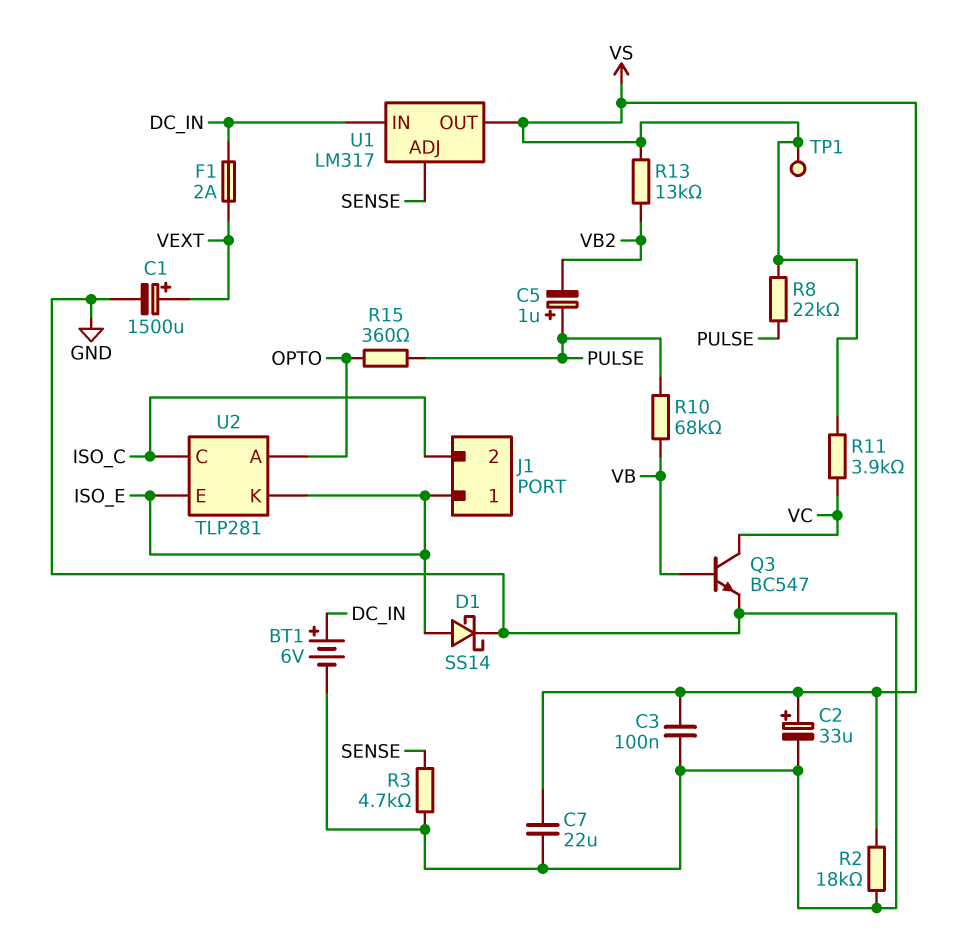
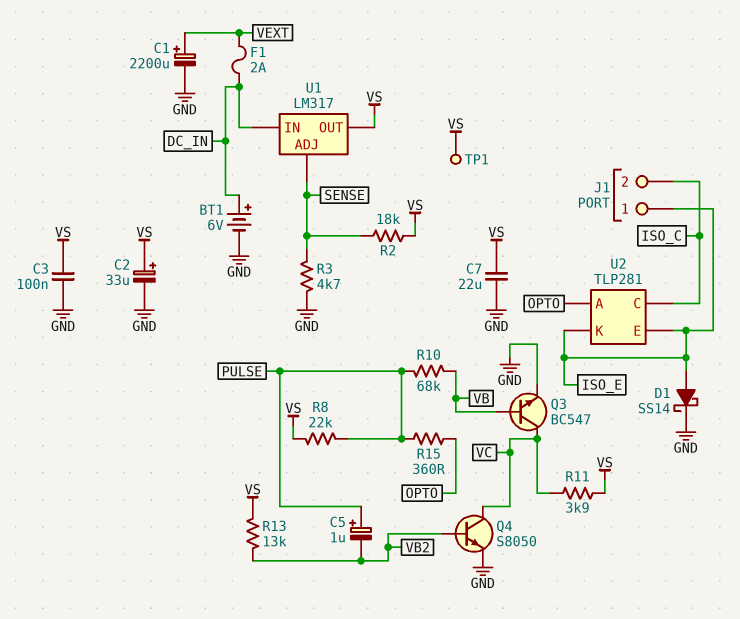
C1: 1500uF (plus VEXT, minus GND) -> 2200uF (plus VEXT, minus GND)
Q4: none -> NPN S8050 (B VB2, C VC, E GND)
R2: 18k (GND, VS) -> 18k (SENSE, VS)

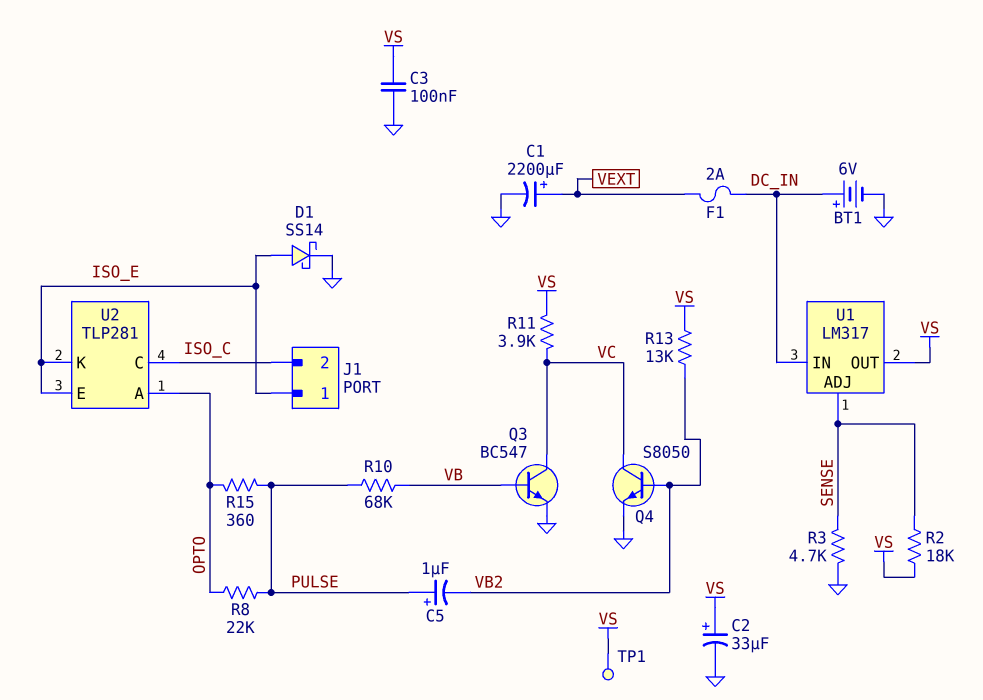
C7: 22uF (GND, VS) -> none
R8: 22k (PULSE, VS) -> 22k (OPTO, PULSE)

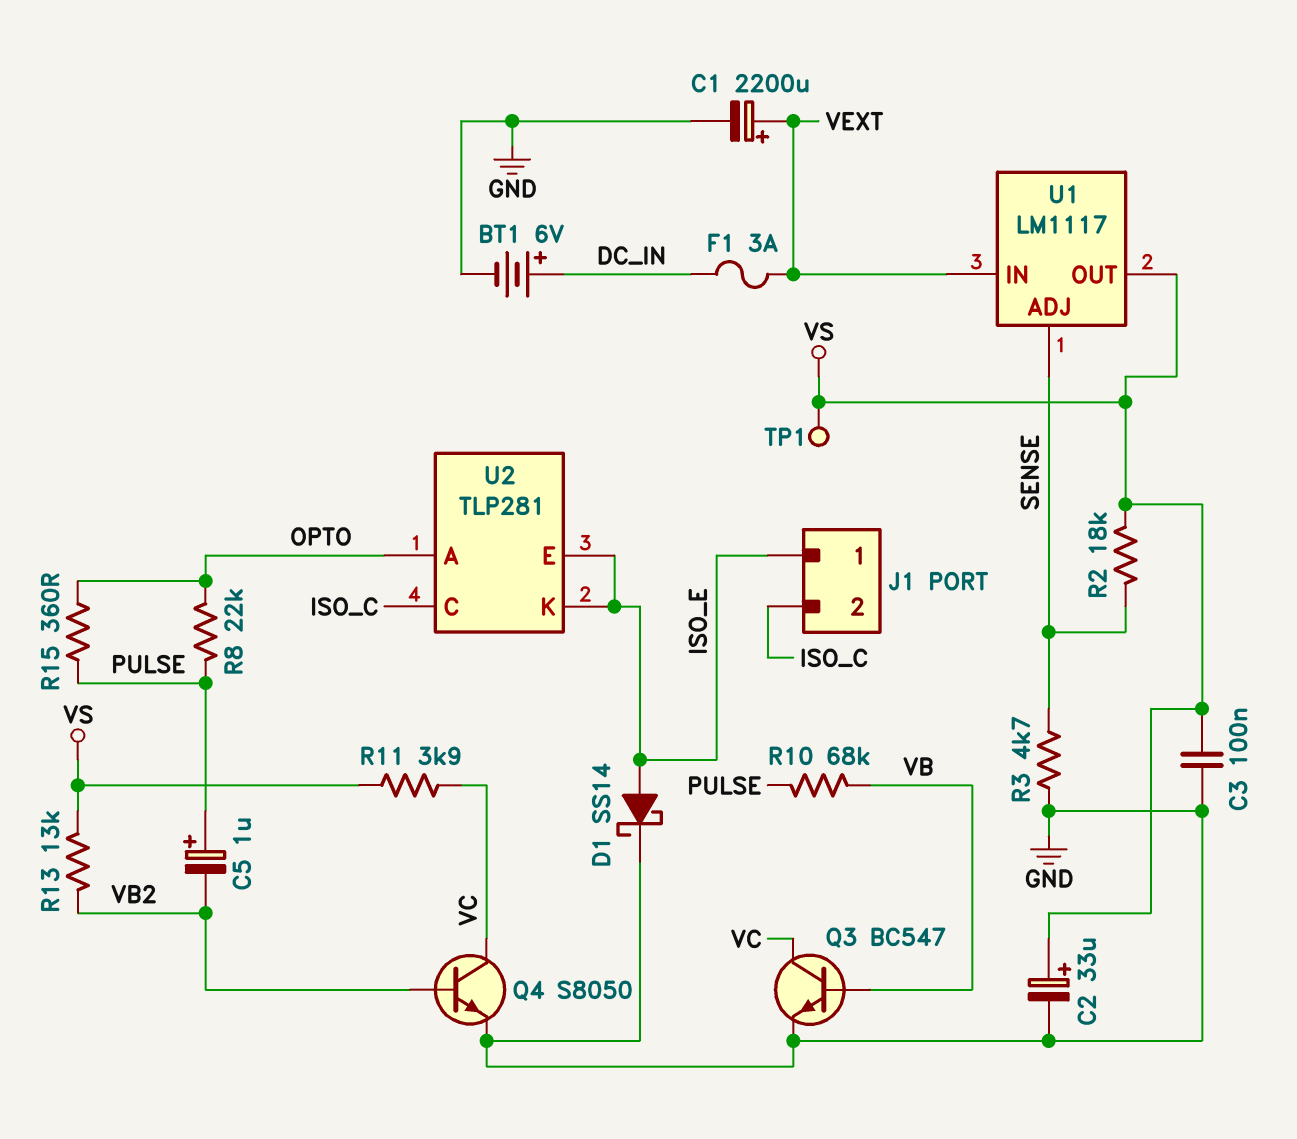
F1: 2A (DC_IN, VEXT) -> 3A (DC_IN, VEXT)
U1: LM317 -> LM1117
U1 pin IN: DC_IN -> VEXT

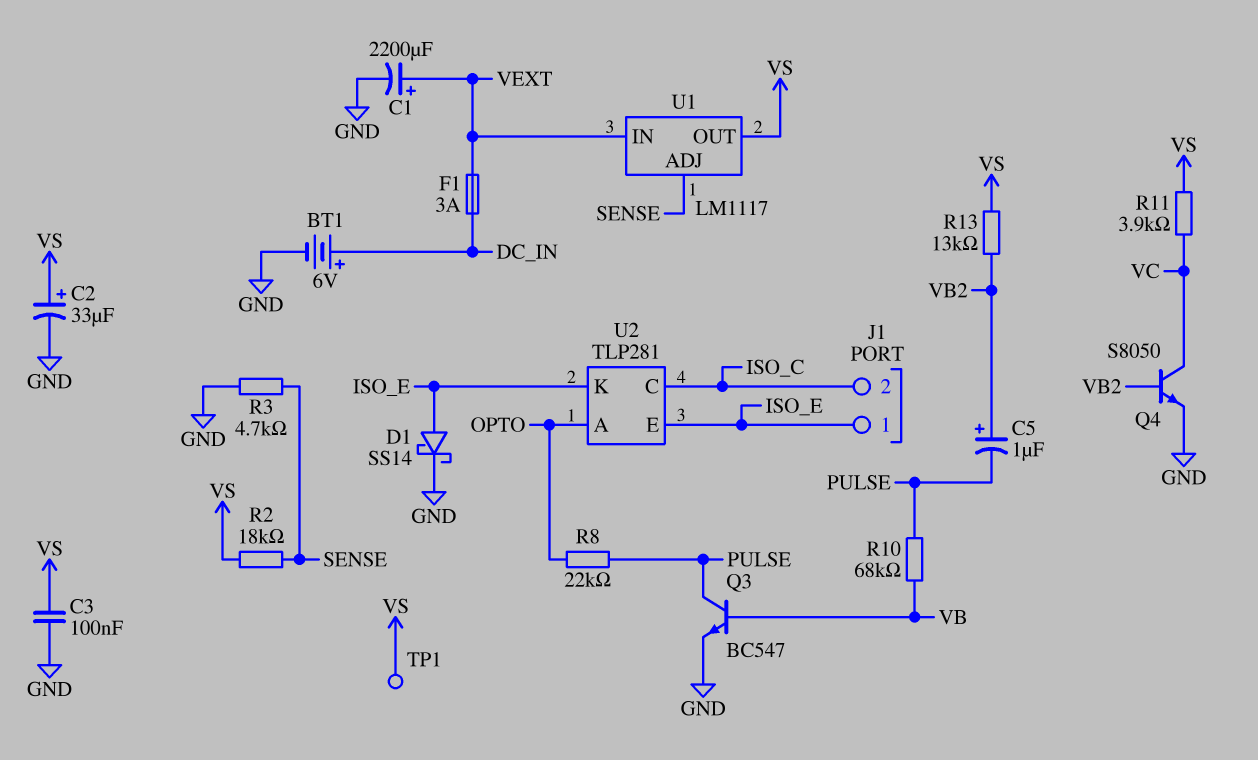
C5: 1uF (plus PULSE, minus VB2) -> 1uF (plus VB2, minus PULSE)
Q3: NPN BC547 (B VB, C VC, E GND) -> NPN BC547 (B VB, C PULSE, E GND)
R15: 360 (OPTO, PULSE) -> none

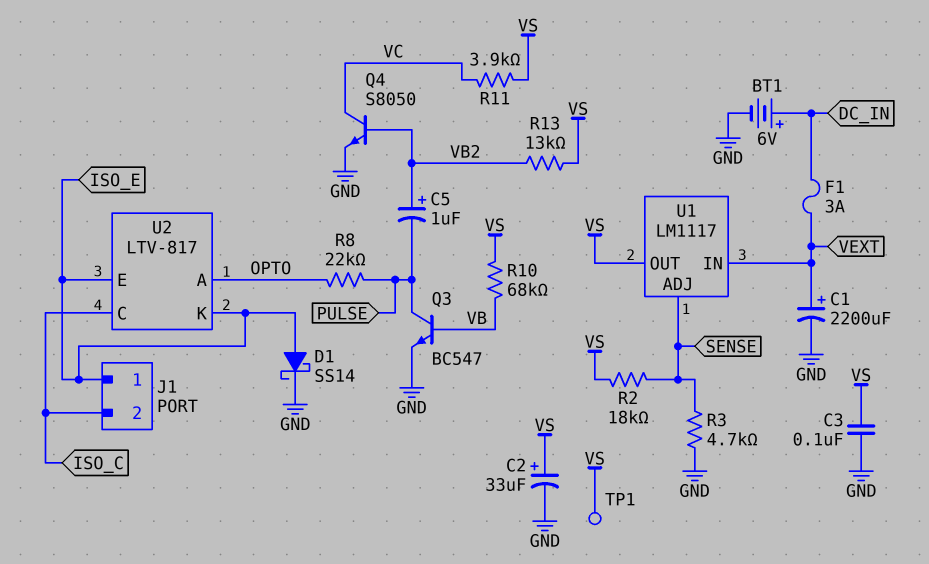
R10: 68k (PULSE, VB) -> 68k (VB, VS)
U2: TLP281 -> LTV-817

